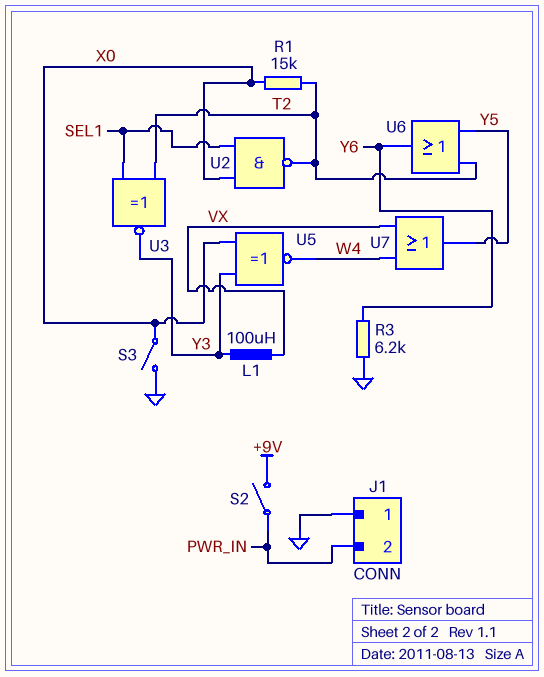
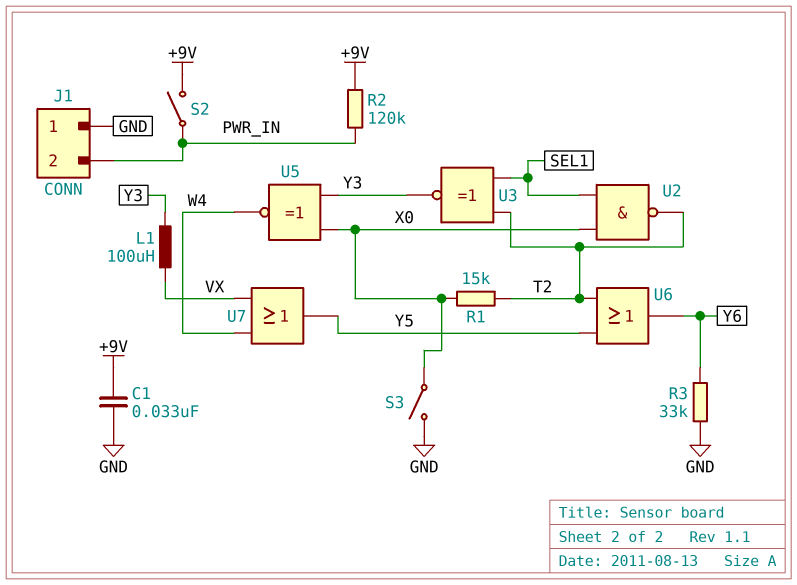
C1: none -> 33nF (+9V, GND)
R2: none -> 120k (+9V, PWR_IN)
R3: 6.2k (GND, Y6) -> 33k (GND, Y6)

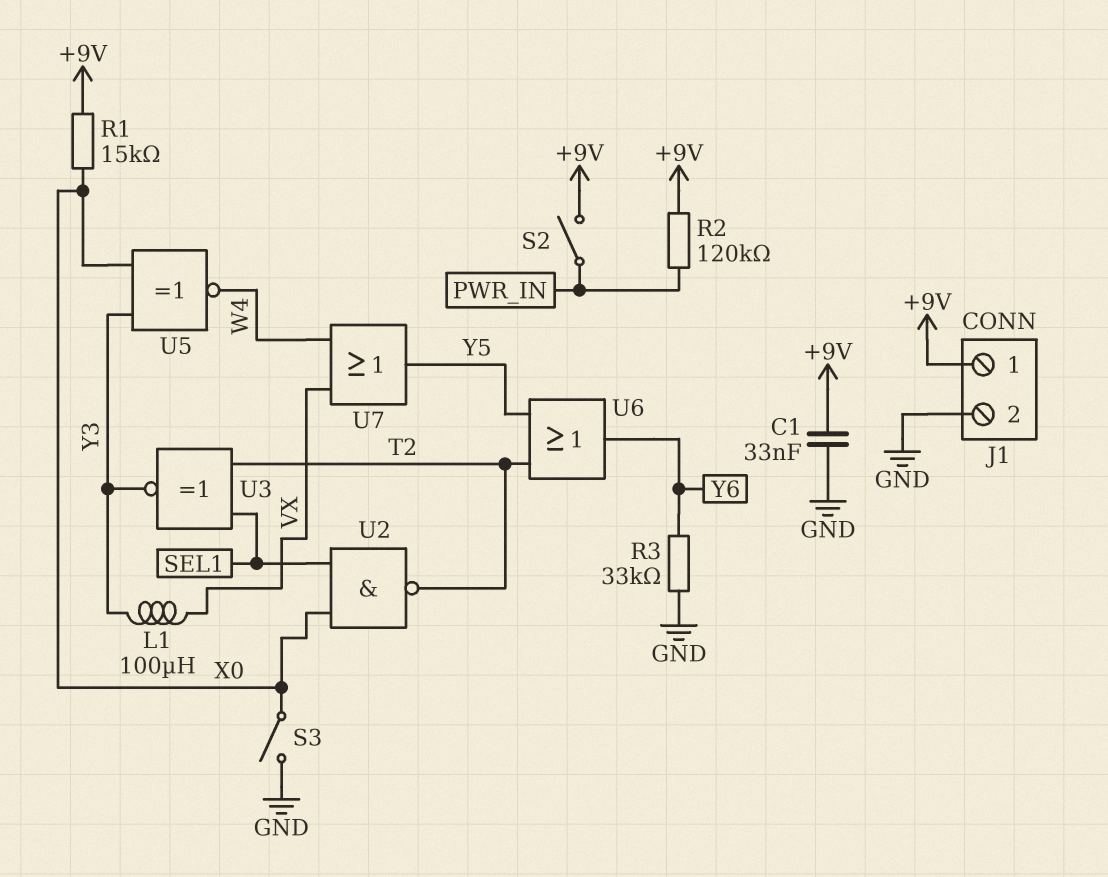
J1 pin 1: GND -> +9V
J1 pin 2: PWR_IN -> GND
R1: 15k (T2, X0) -> 15k (+9V, X0)

